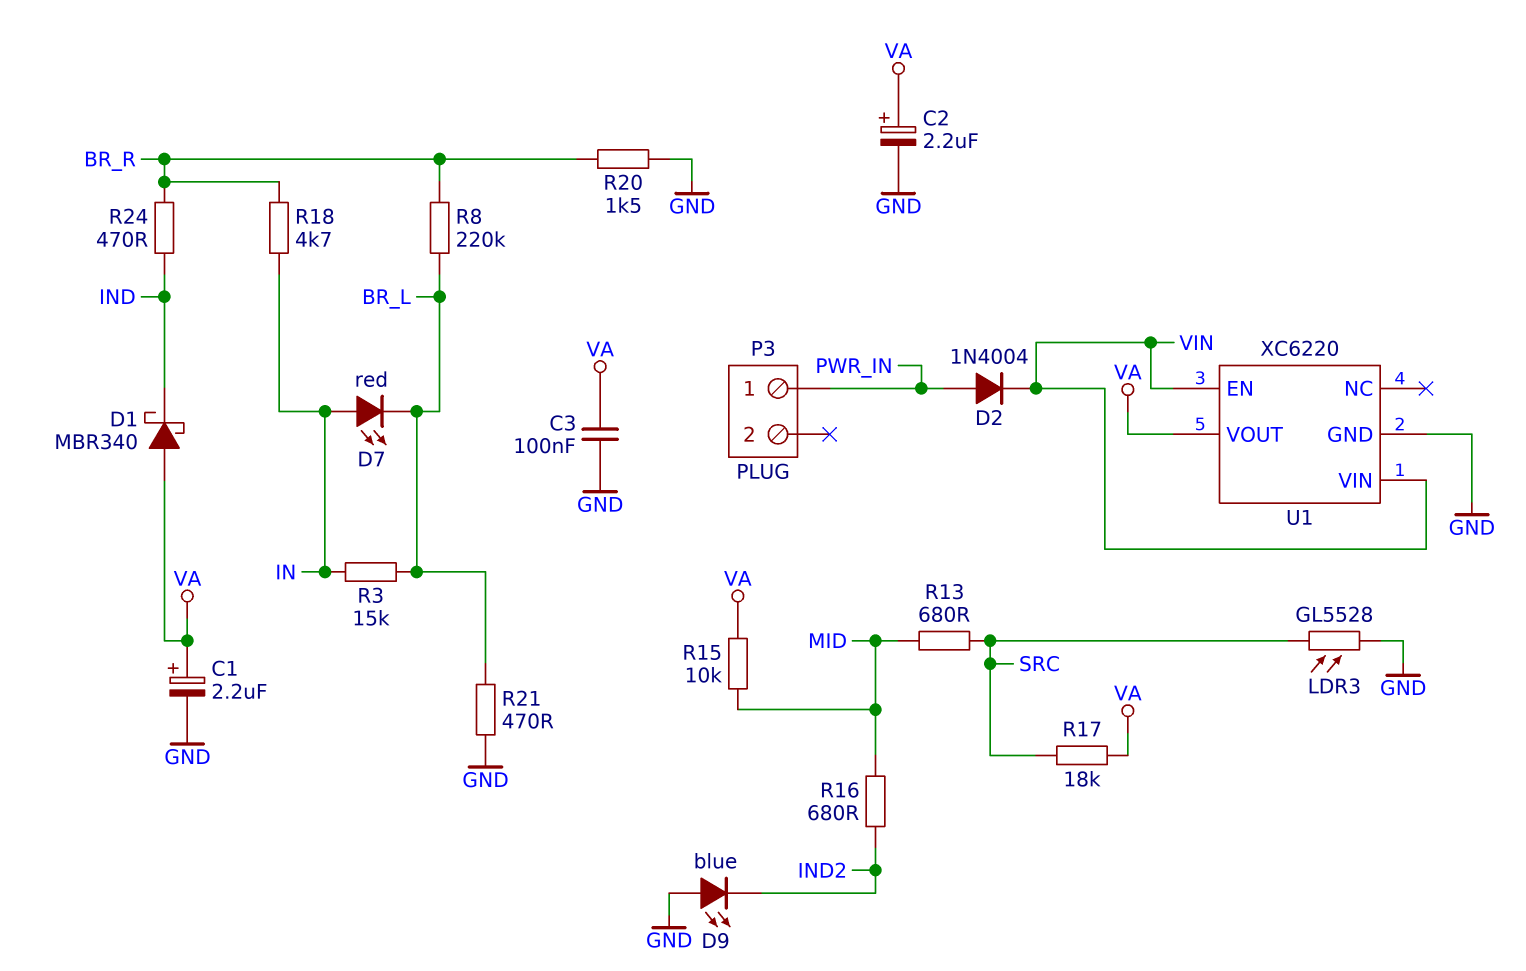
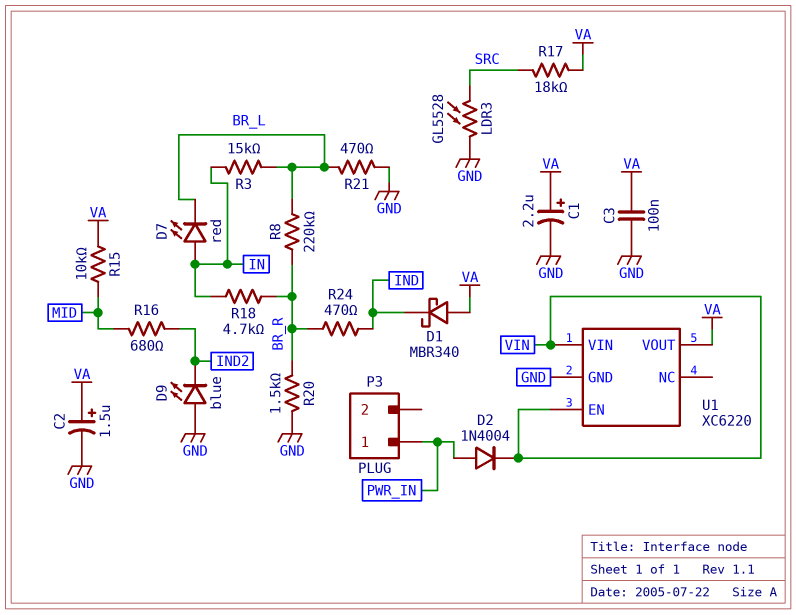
C2: 2.2uF (plus VA, minus GND) -> 1.5uF (plus VA, minus GND)
R13: 680 (MID, SRC) -> none

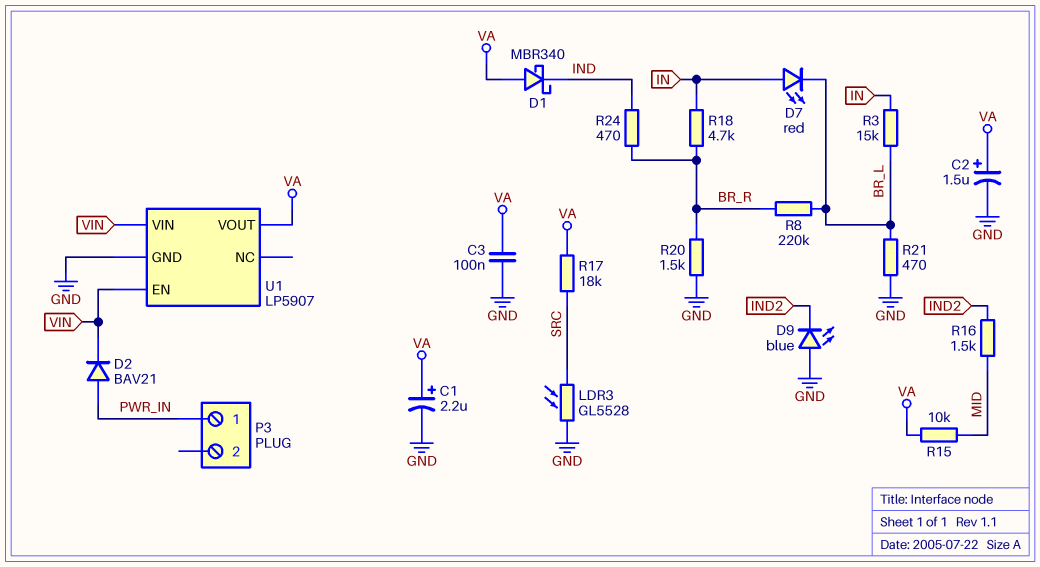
D2: diode 1N4004 (A PWR_IN, K VIN) -> diode BAV21 (A PWR_IN, K VIN)
R16: 680 (IND2, MID) -> 1.5k (IND2, MID)
U1: XC6220 -> LP5907

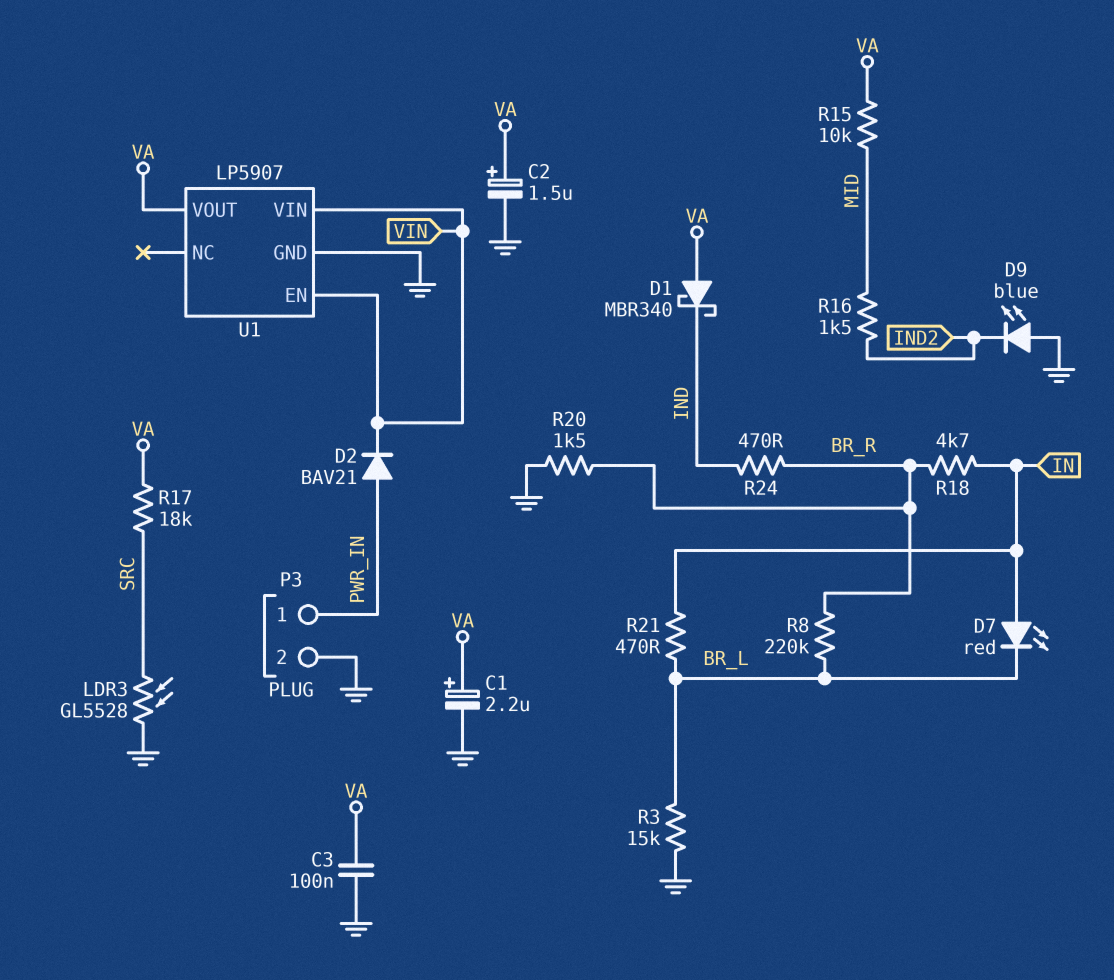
P3 pin 2: none -> GND
R3: 15k (BR_L, IN) -> 15k (BR_L, GND)
R21: 470 (BR_L, GND) -> 470 (BR_L, IN)

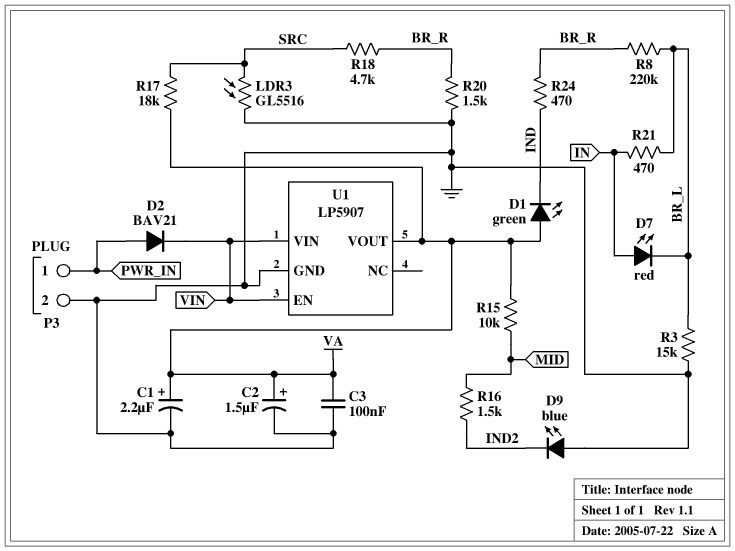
D1: schottky MBR340 (A VA, K IND) -> LED green (A VA, K IND)
LDR3: GL5528 (GND, SRC) -> GL5516 (GND, SRC)
R18: 4.7k (BR_R, IN) -> 4.7k (BR_R, SRC)

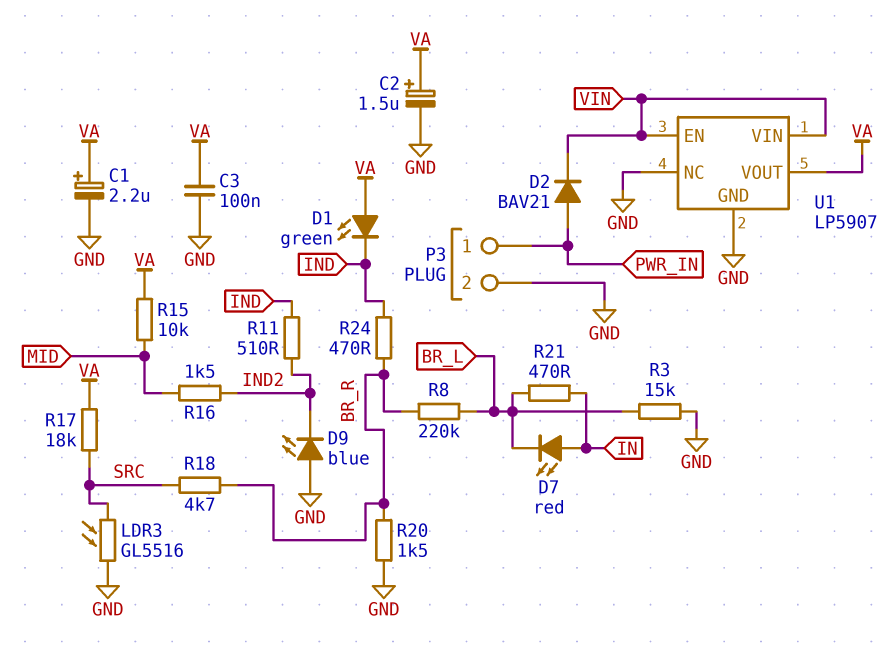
R11: none -> 510 (IND, IND2)
U1 pin NC: none -> GND

